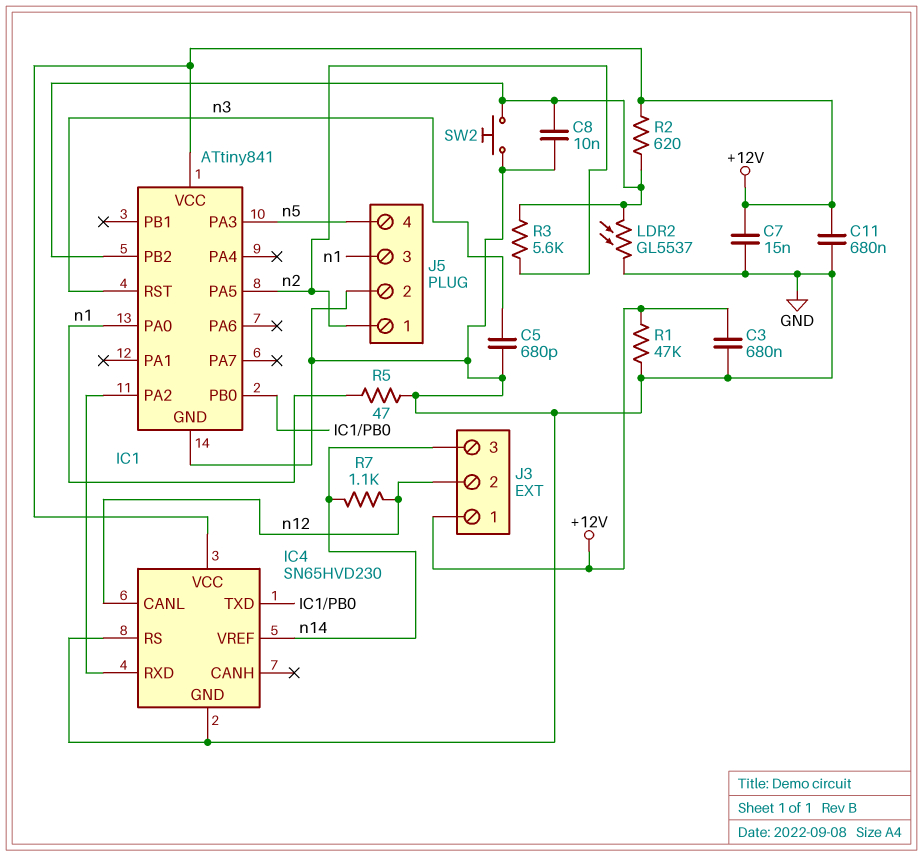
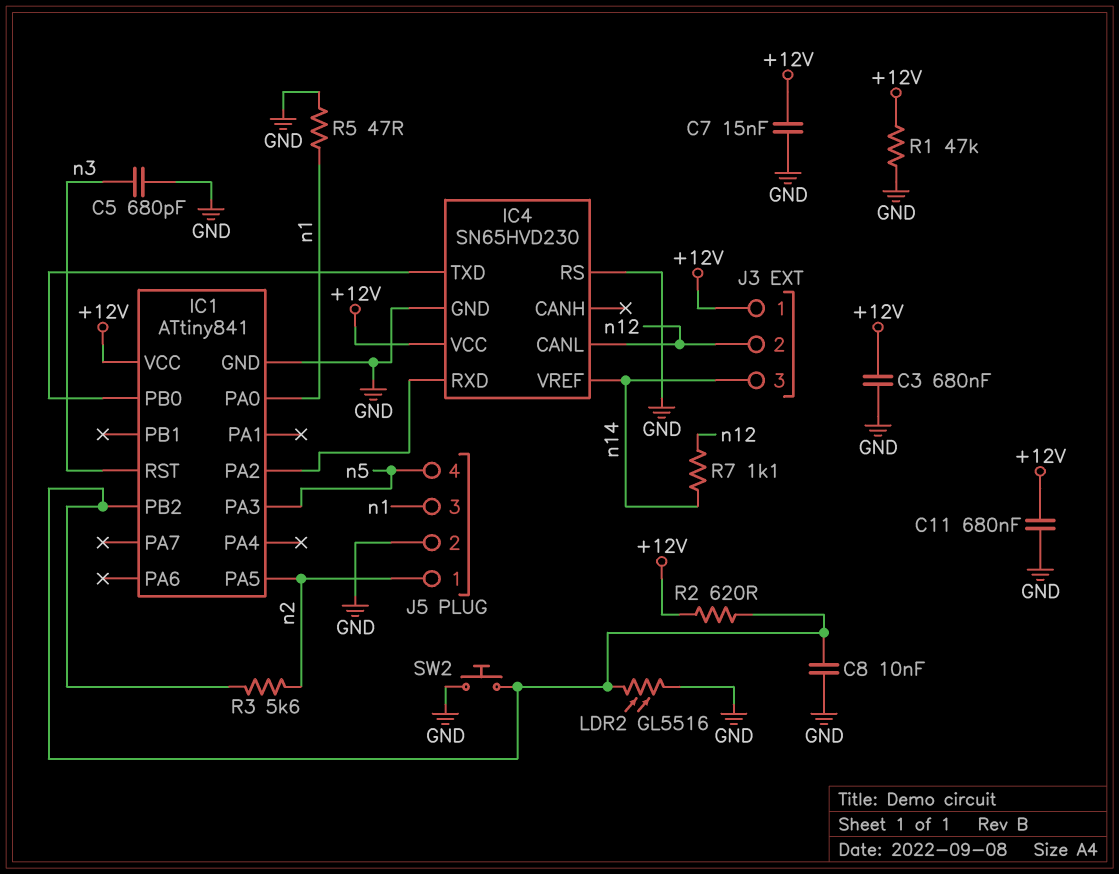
LDR2: GL5537 (GND, IC1/PB2) -> GL5516 (GND, IC1/PB2)

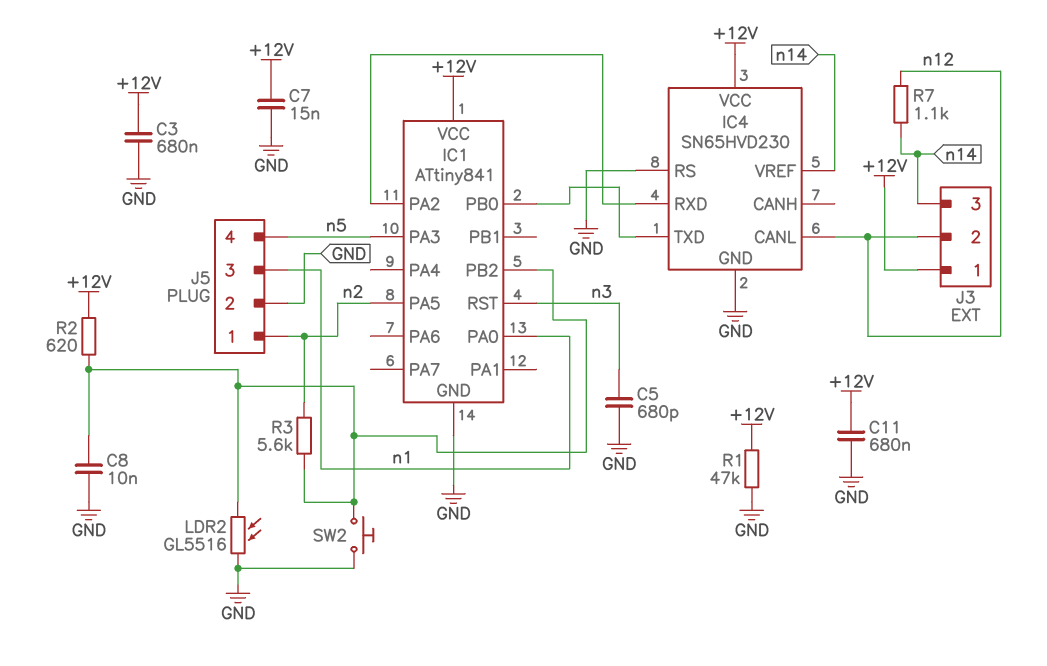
R5: 47 (GND, n1) -> none

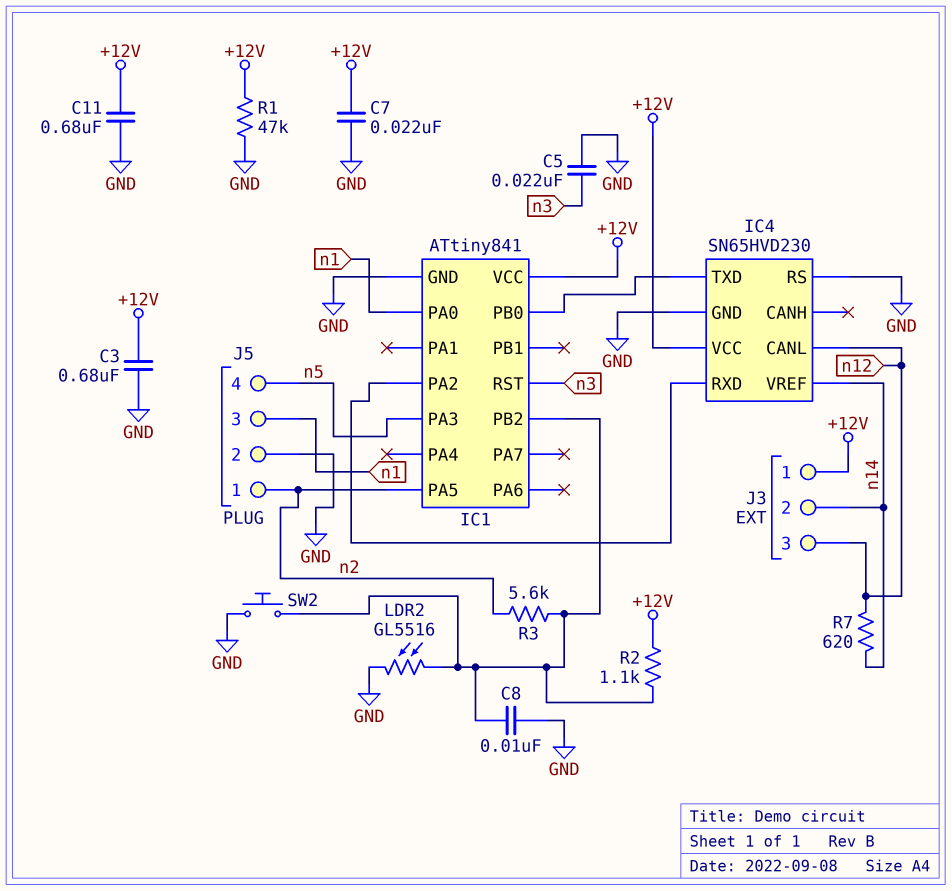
C5: 680pF (GND, n3) -> 22nF (GND, n3)
C7: 15nF (+12V, GND) -> 22nF (+12V, GND)
J3 pin 2: n12 -> n14
J3 pin 3: n14 -> n12
R2: 620 (+12V, IC1/PB2) -> 1.1k (+12V, IC1/PB2)
R7: 1.1k (n12, n14) -> 620 (n12, n14)

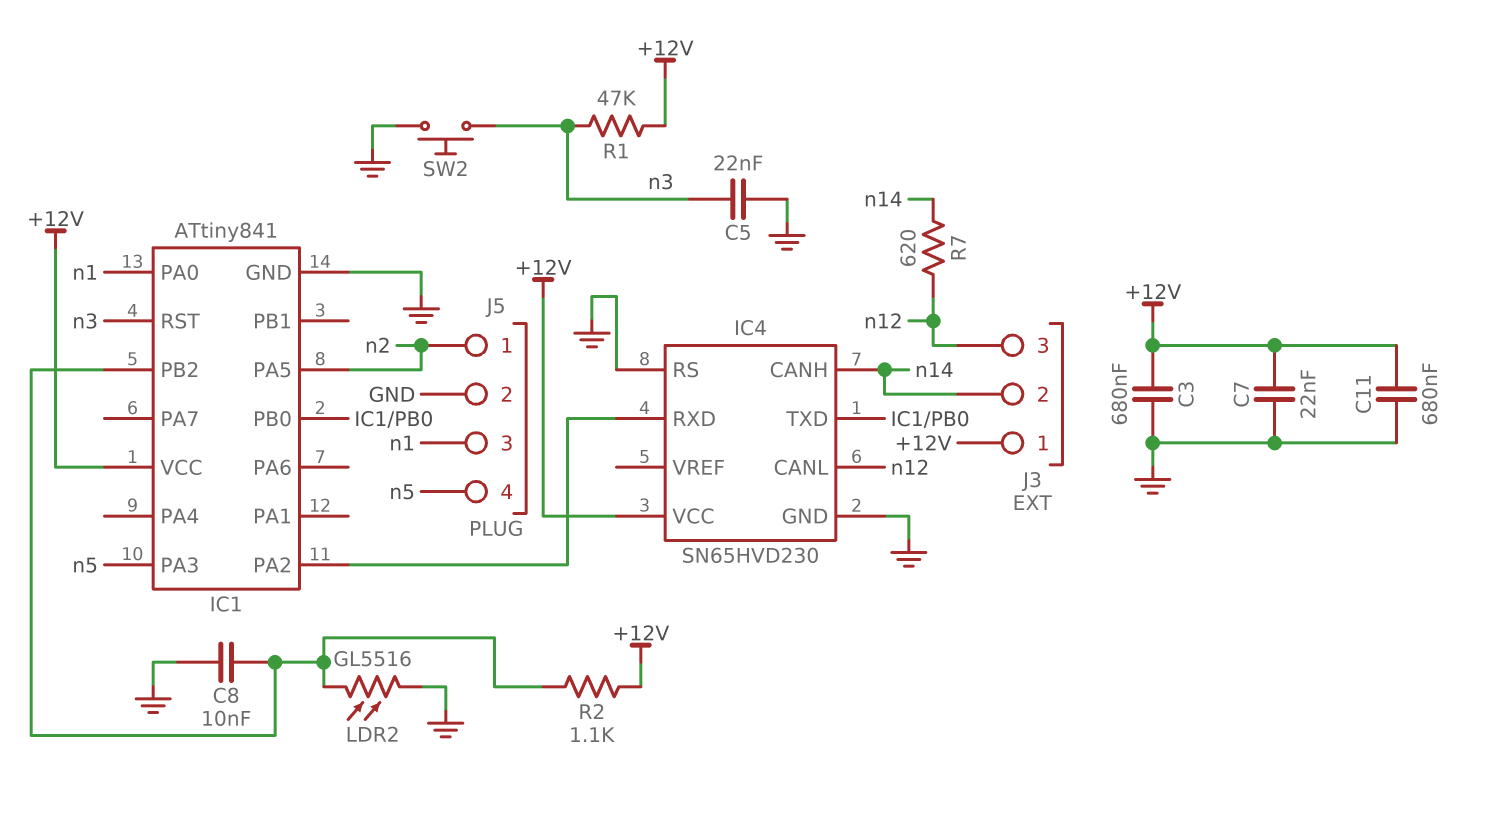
IC4 pin CANH: none -> n14
IC4 pin VREF: n14 -> none
R1: 47k (+12V, GND) -> 47k (+12V, n3)
R3: 5.6k (IC1/PB2, n2) -> none
SW2: button (GND, IC1/PB2) -> button (GND, n3)

